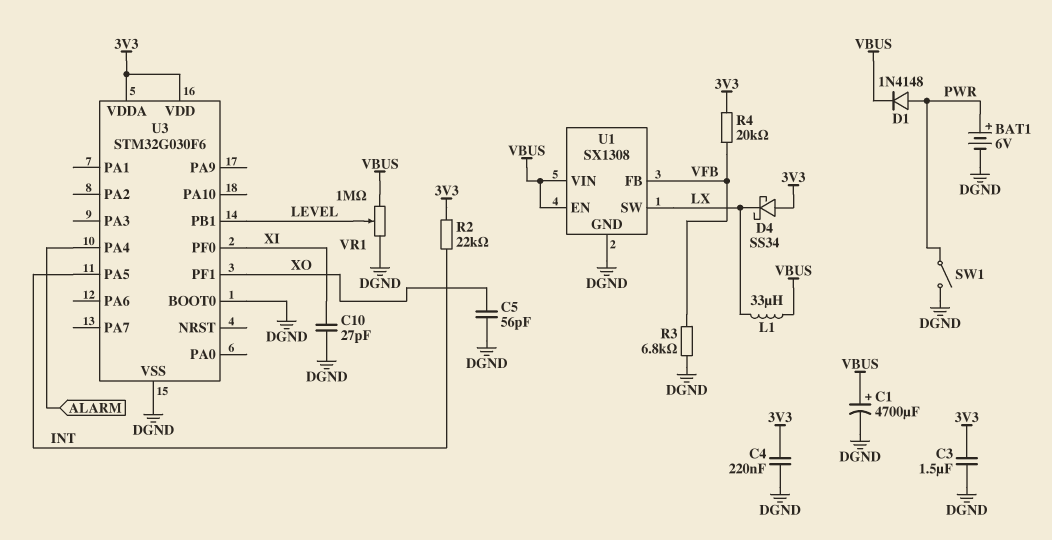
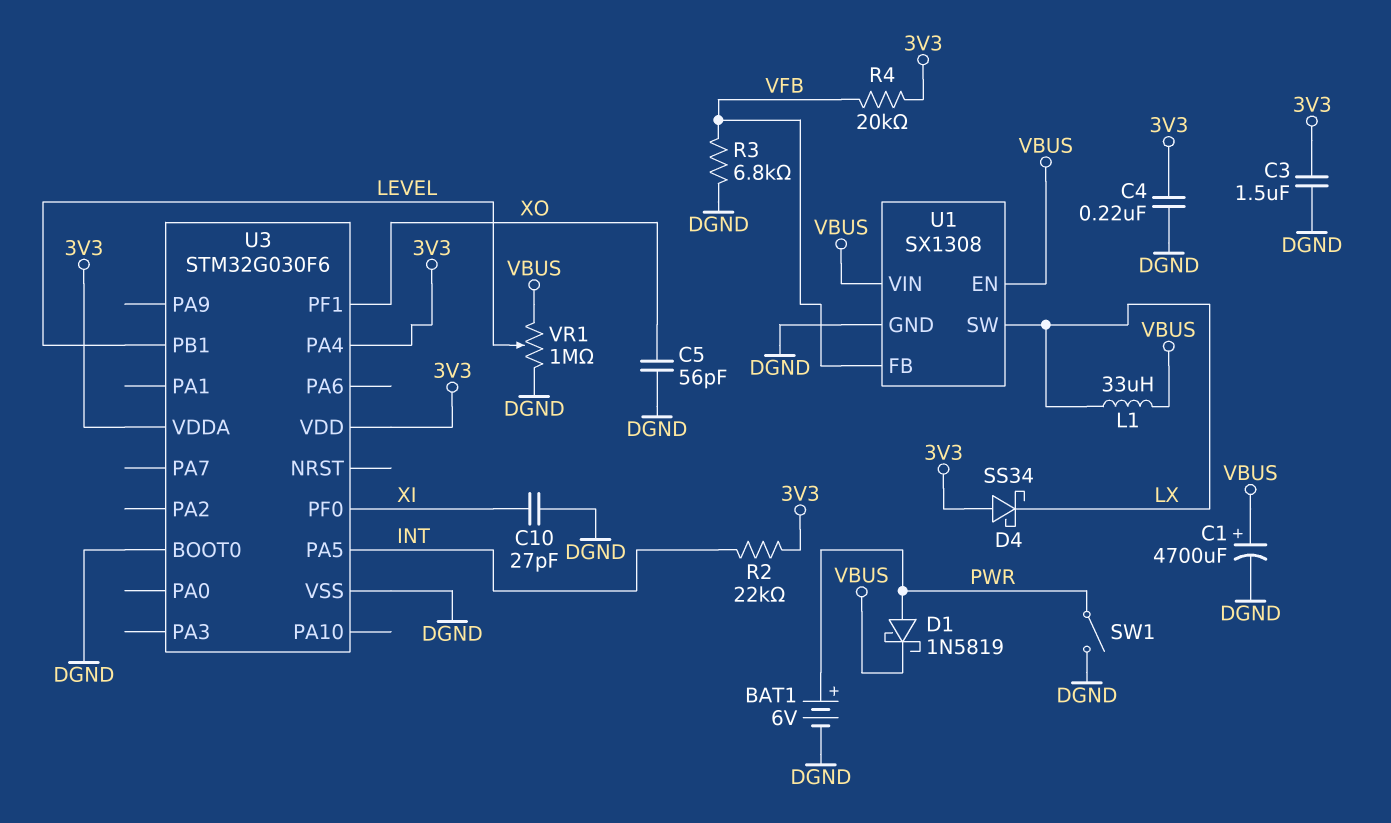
D1: diode 1N4148 (A PWR, K VBUS) -> schottky 1N5819 (A PWR, K VBUS)
U3 pin PA4: ALARM -> 3V3

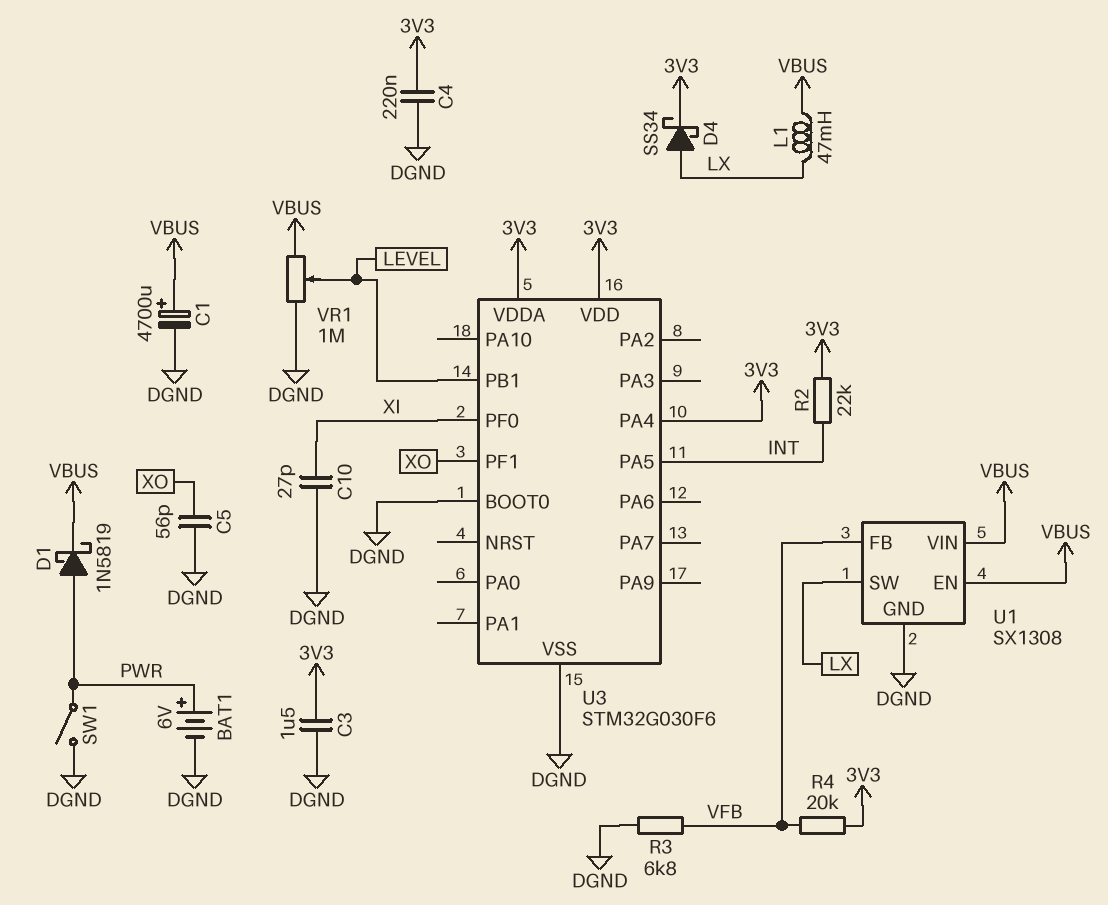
D4: schottky SS34 (A 3V3, K LX) -> schottky SS34 (A LX, K 3V3)
L1: 33uH (LX, VBUS) -> 47mH (LX, VBUS)

